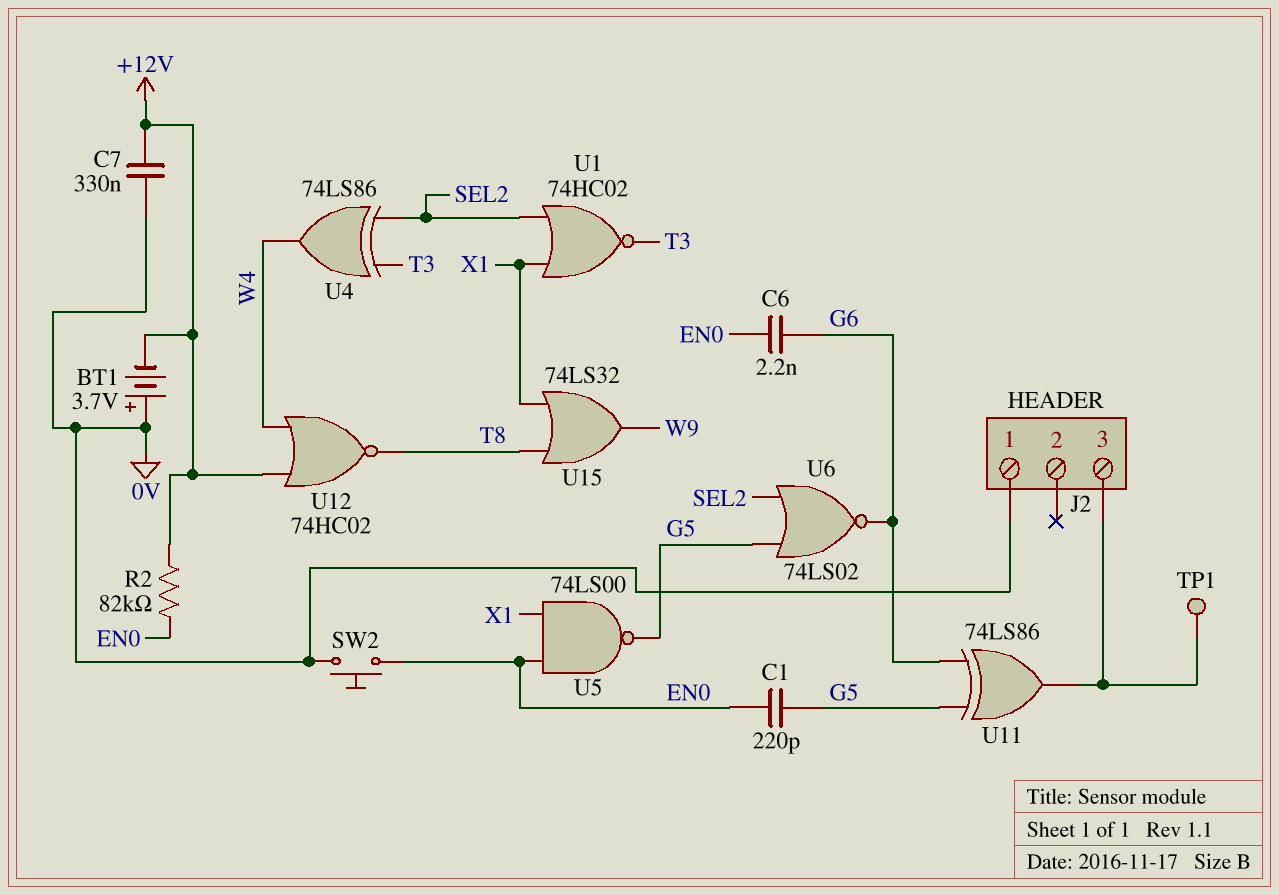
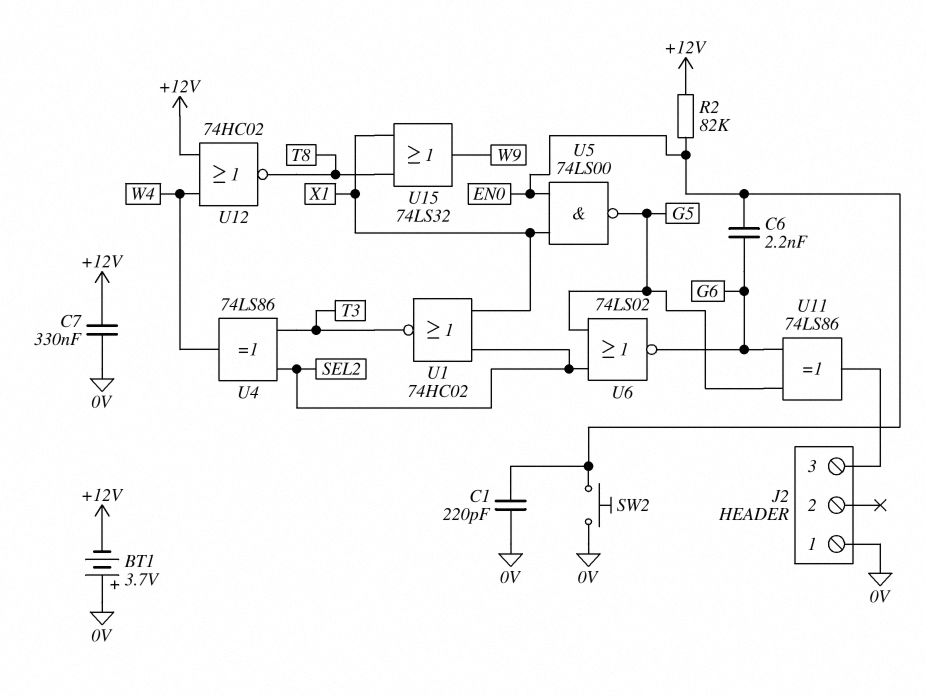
C1: 220pF (EN0, G5) -> 220pF (0V, EN0)
TP1: test point (J2/3) -> none

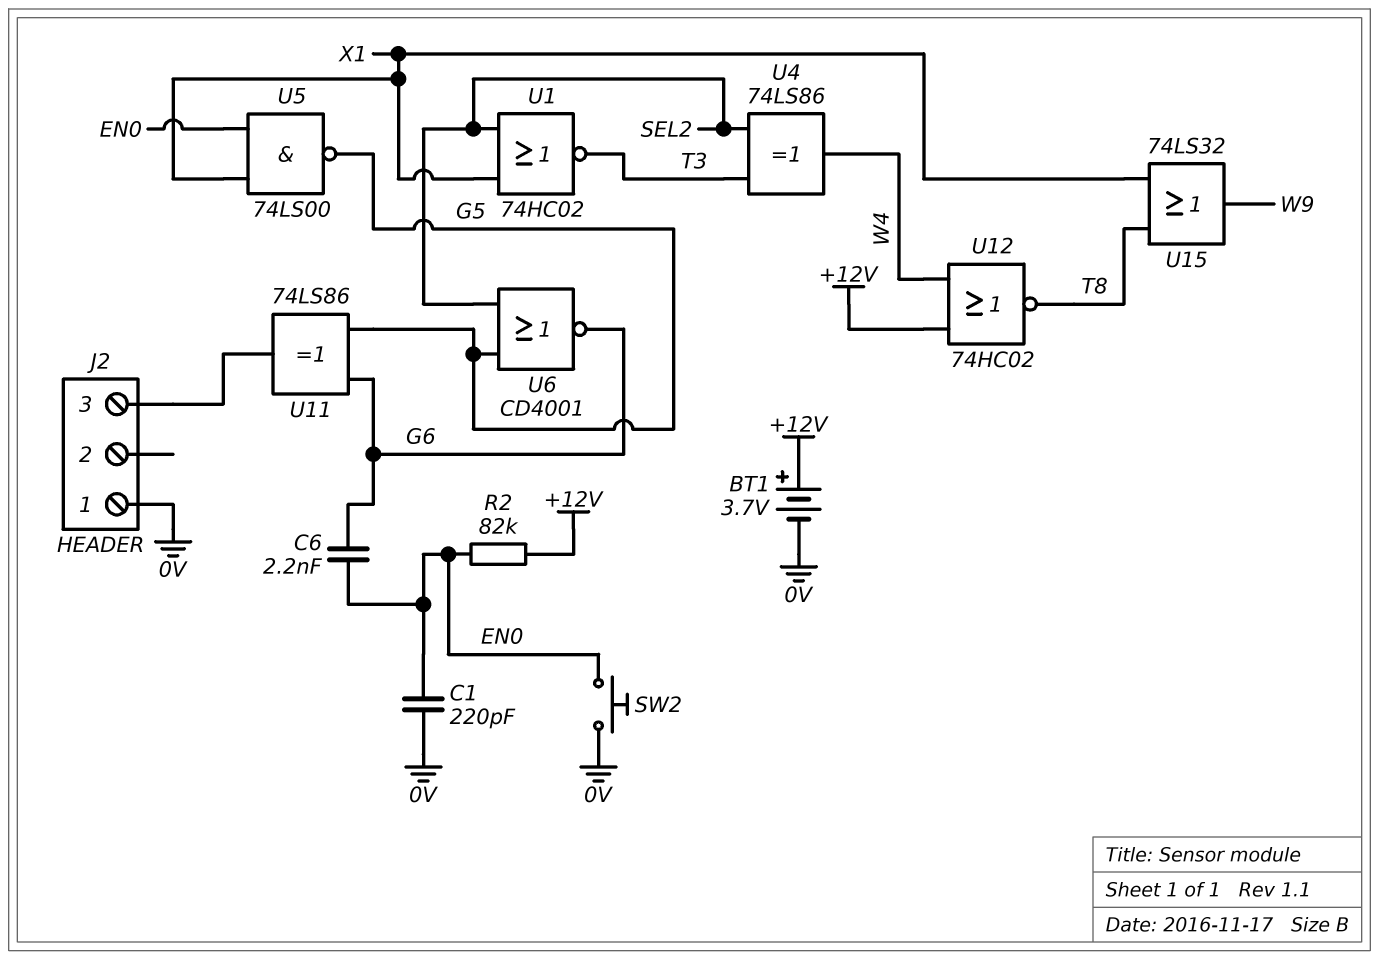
BT1: 3.7V (plus 0V, minus +12V) -> 3.7V (plus +12V, minus 0V)
C7: 330nF (+12V, 0V) -> none
U6: NOR 74LS02 (in G5, in SEL2, out G6) -> NOR CD4001 (in G5, in SEL2, out G6)

